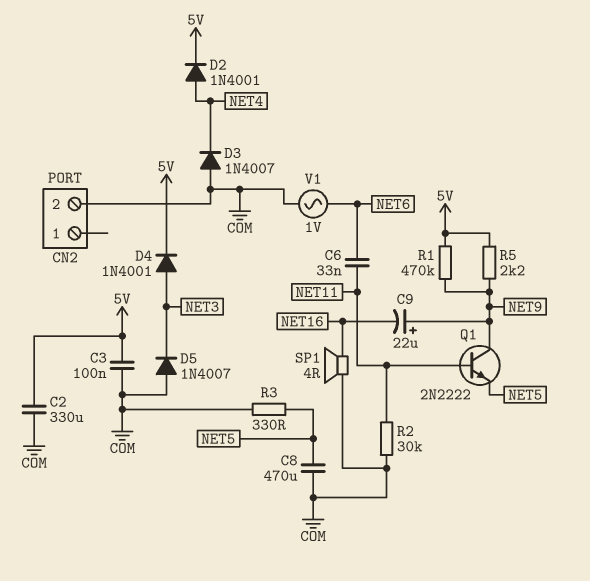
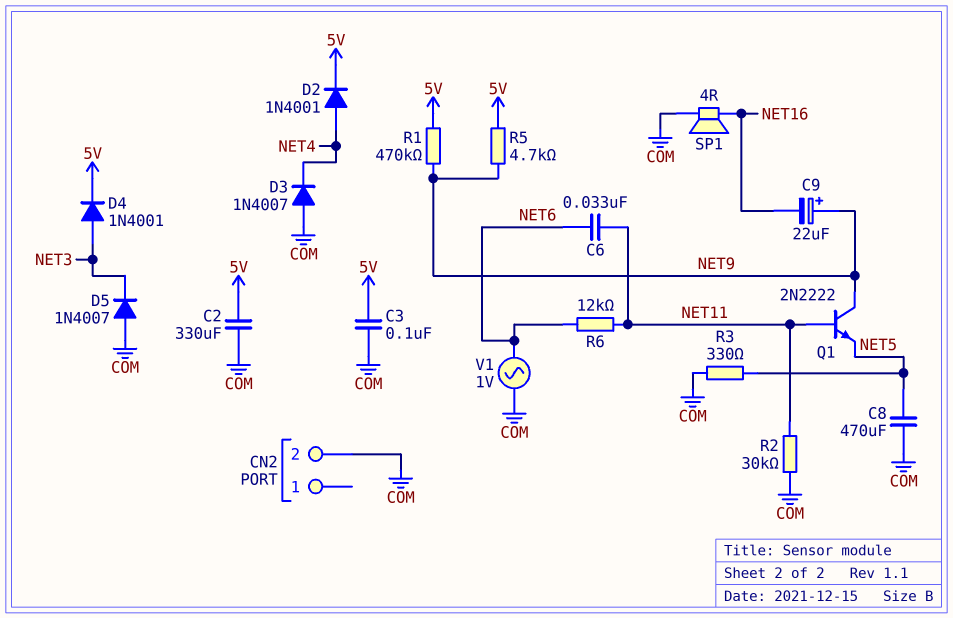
R5: 2.2k (5V, NET9) -> 4.7k (5V, NET9)
R6: none -> 12k (NET6, NET11)

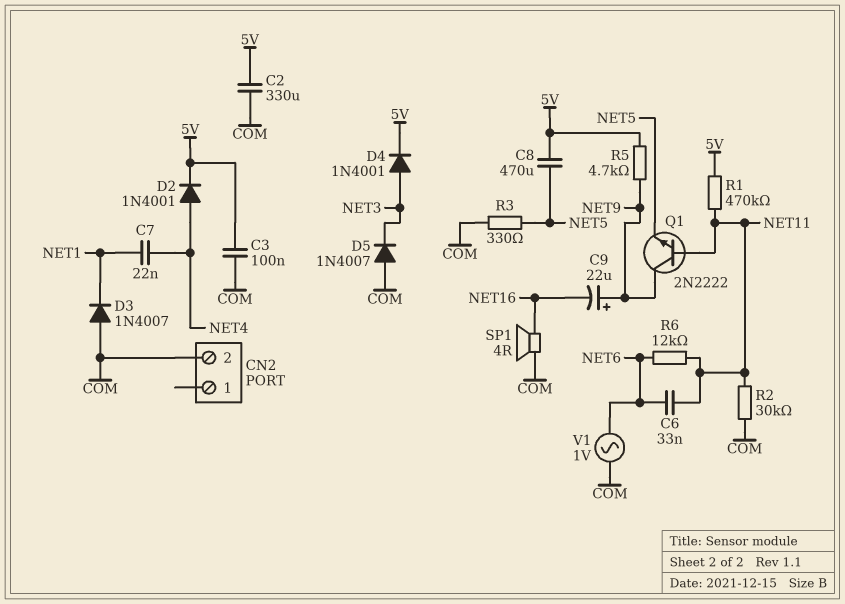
C7: none -> 22nF (NET1, NET4)
C8: 470uF (COM, NET5) -> 470uF (5V, NET5)
D3: diode 1N4007 (A COM, K NET4) -> diode 1N4007 (A COM, K NET1)
R1: 470k (5V, NET9) -> 470k (5V, NET11)

